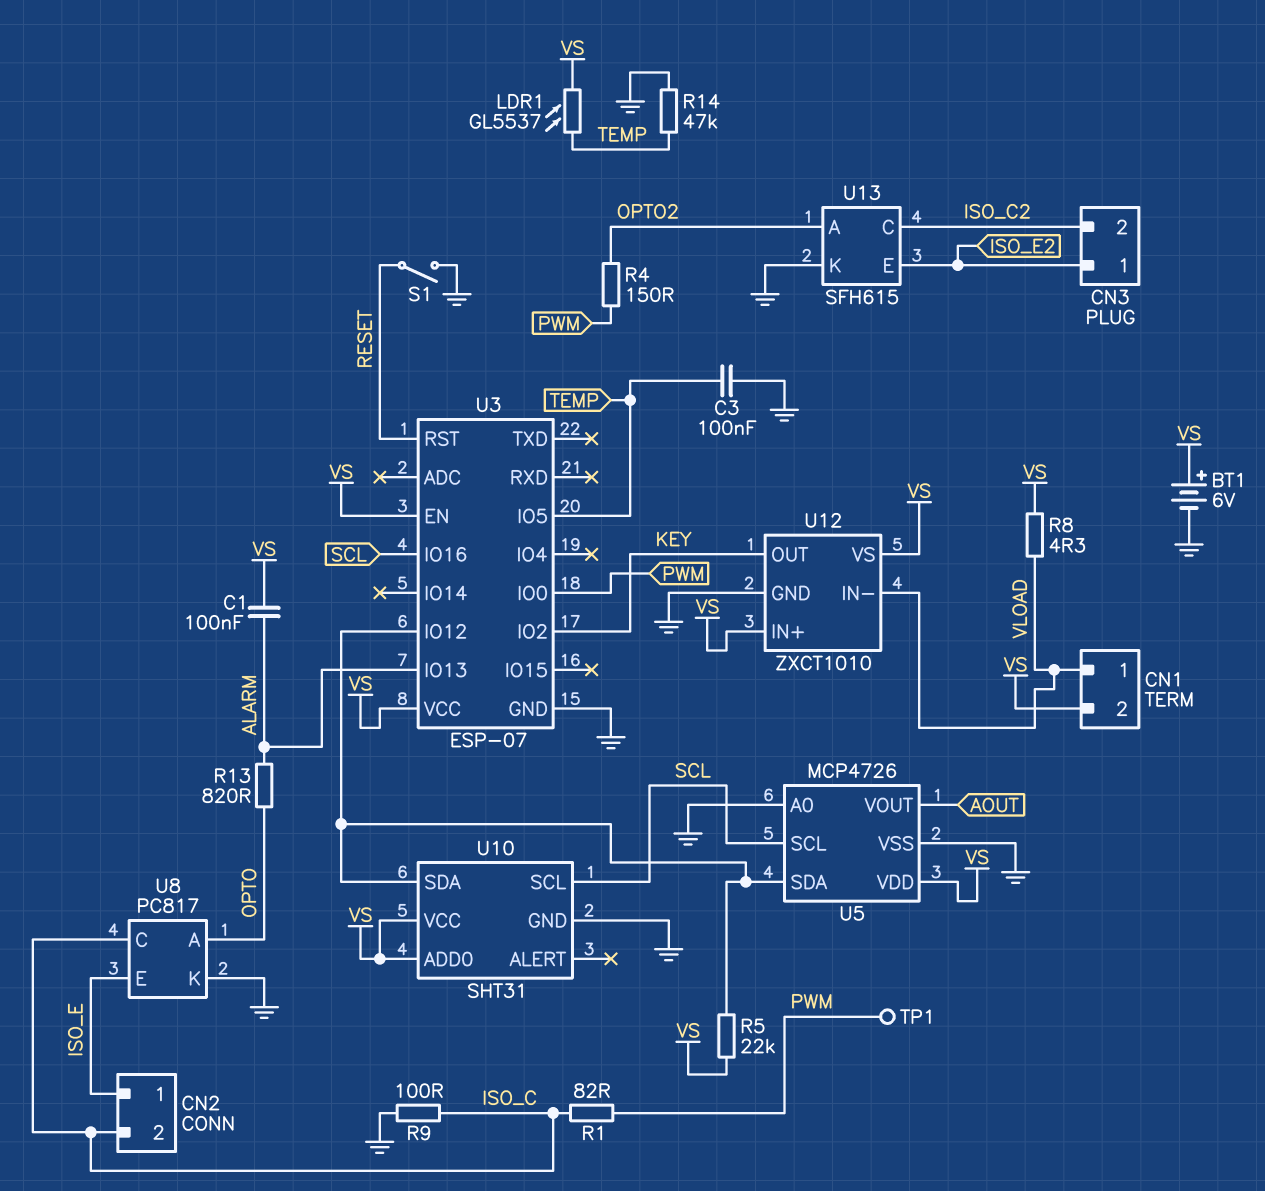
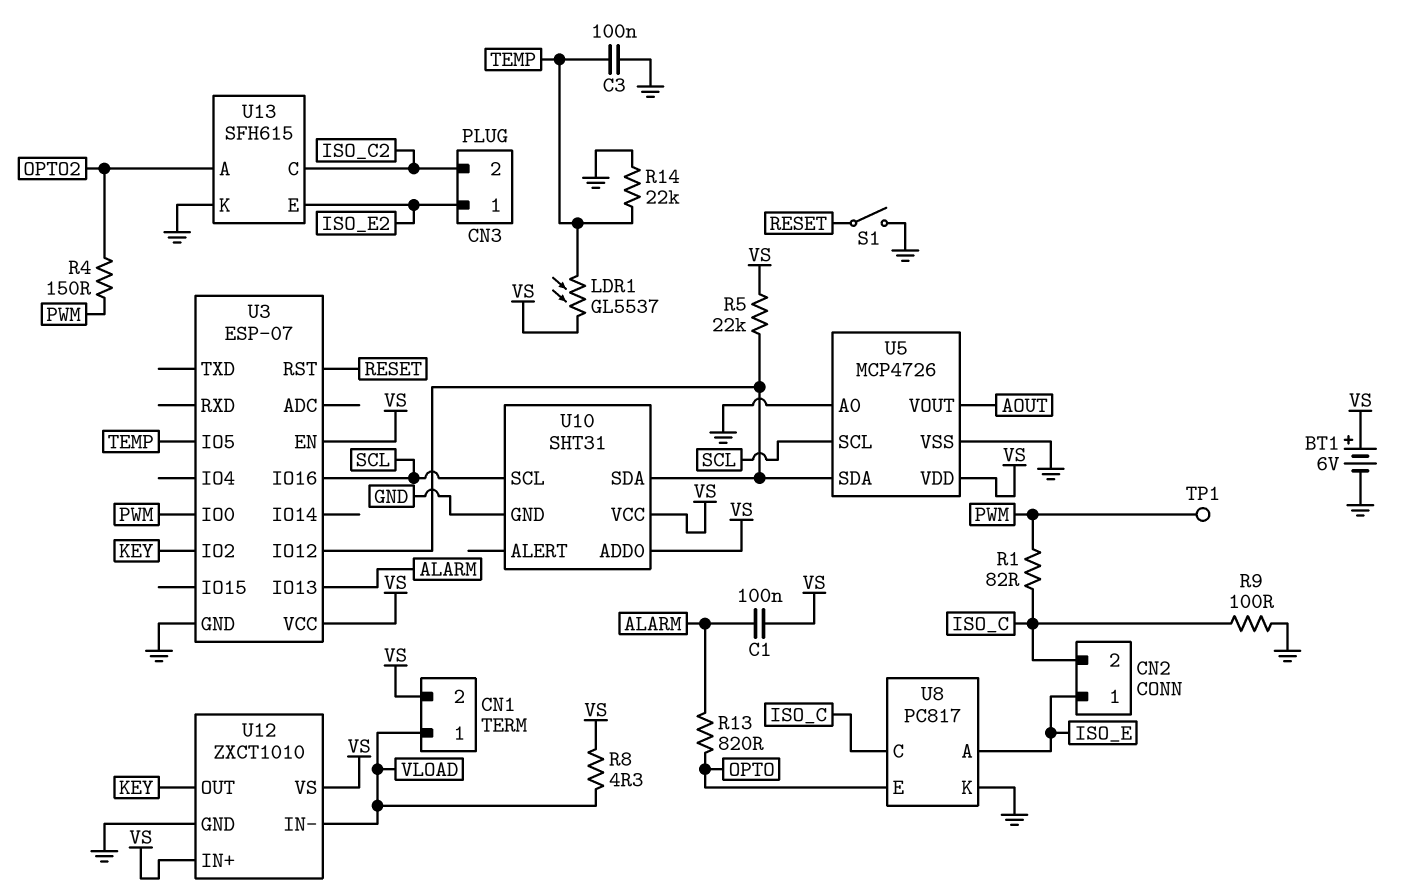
R14: 47k (GND, TEMP) -> 22k (GND, TEMP)
U8 pin A: OPTO -> ISO_E
U8 pin E: ISO_E -> OPTO

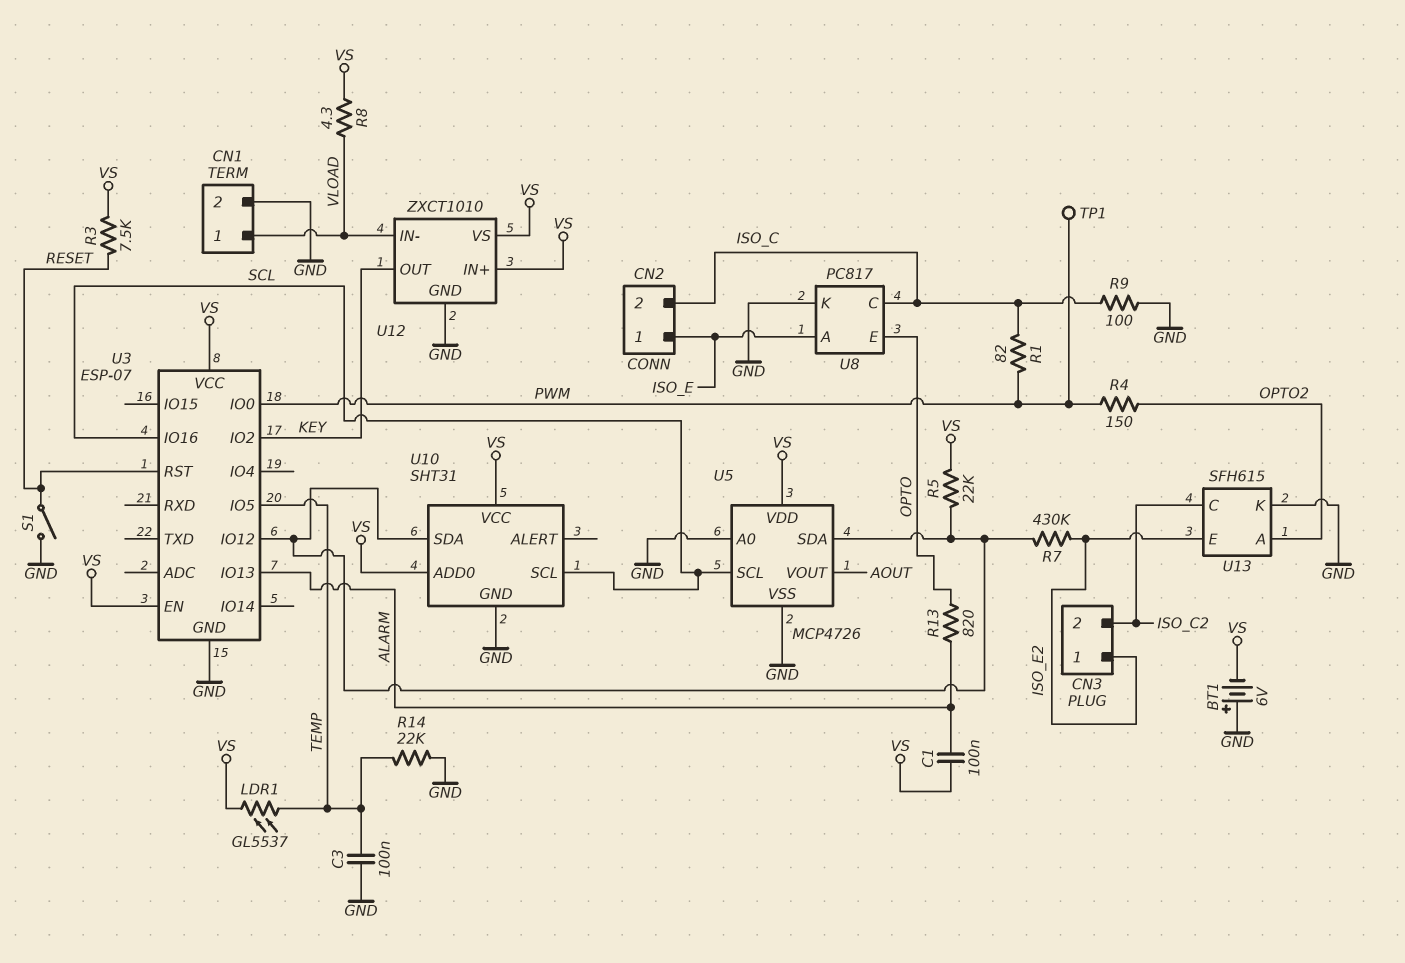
BT1: 6V (plus VS, minus GND) -> 6V (plus GND, minus VS)
CN1 pin 2: VS -> GND
R3: none -> 7.5k (RESET, VS)
R7: none -> 430k (ISO_E2, U3/IO12)

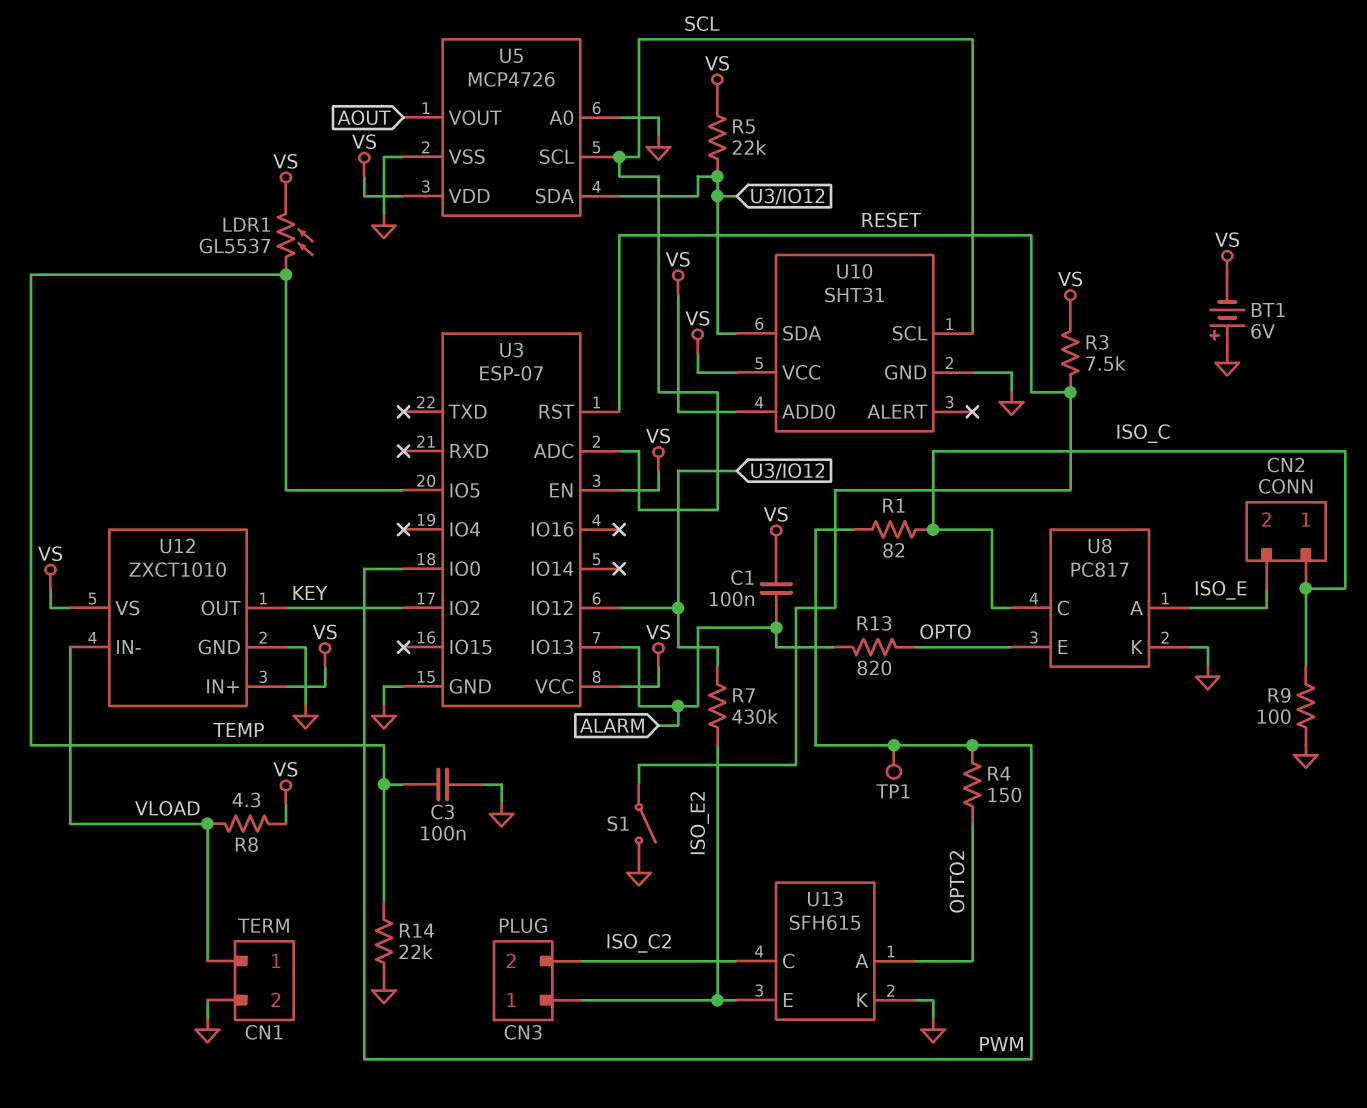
CN2 pin 1: ISO_E -> ISO_C
CN2 pin 2: ISO_C -> ISO_E
U3 pin ADC: none -> SCL
U3 pin IO16: SCL -> none

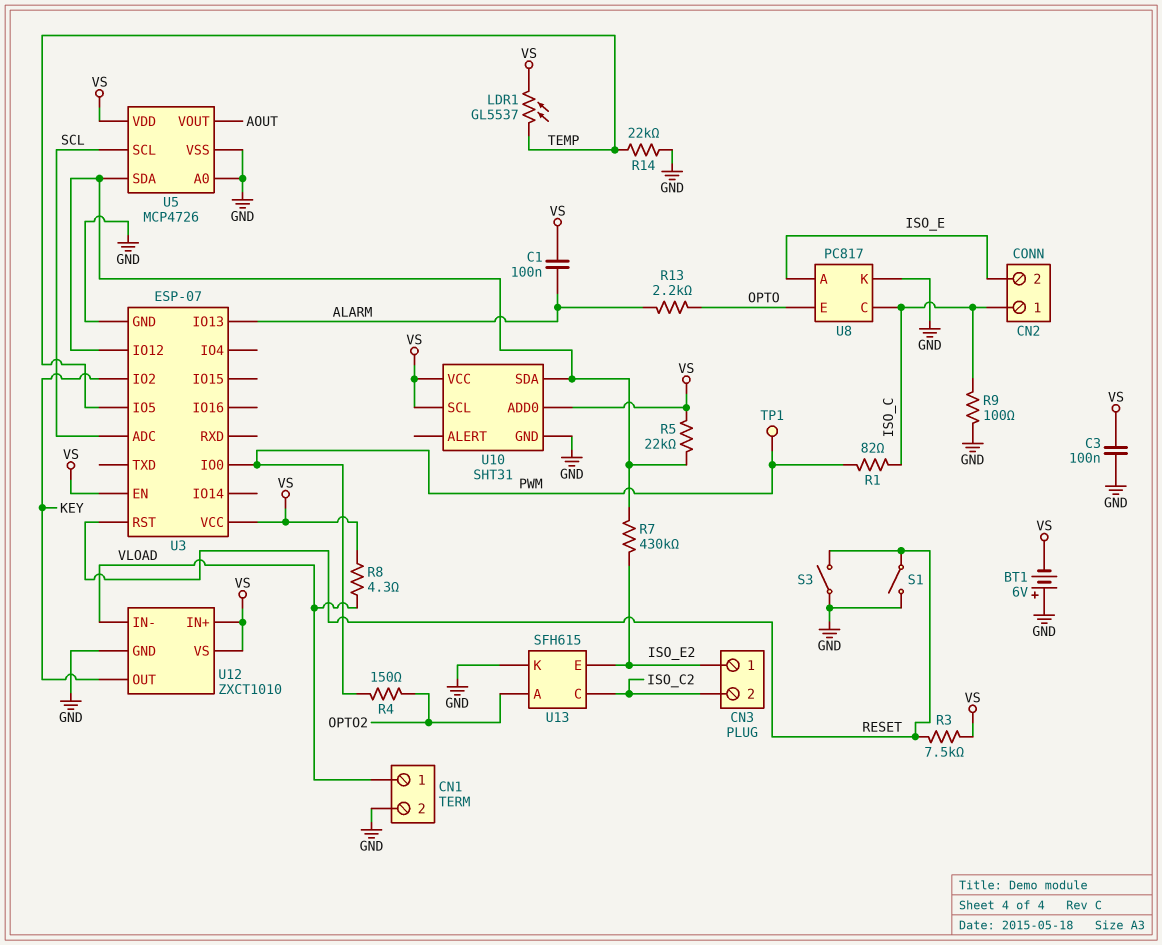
C3: 100nF (GND, TEMP) -> 100nF (GND, VS)
R13: 820 (ALARM, OPTO) -> 2.2k (ALARM, OPTO)
S3: none -> switch (GND, RESET)
U10 pin SCL: SCL -> VS

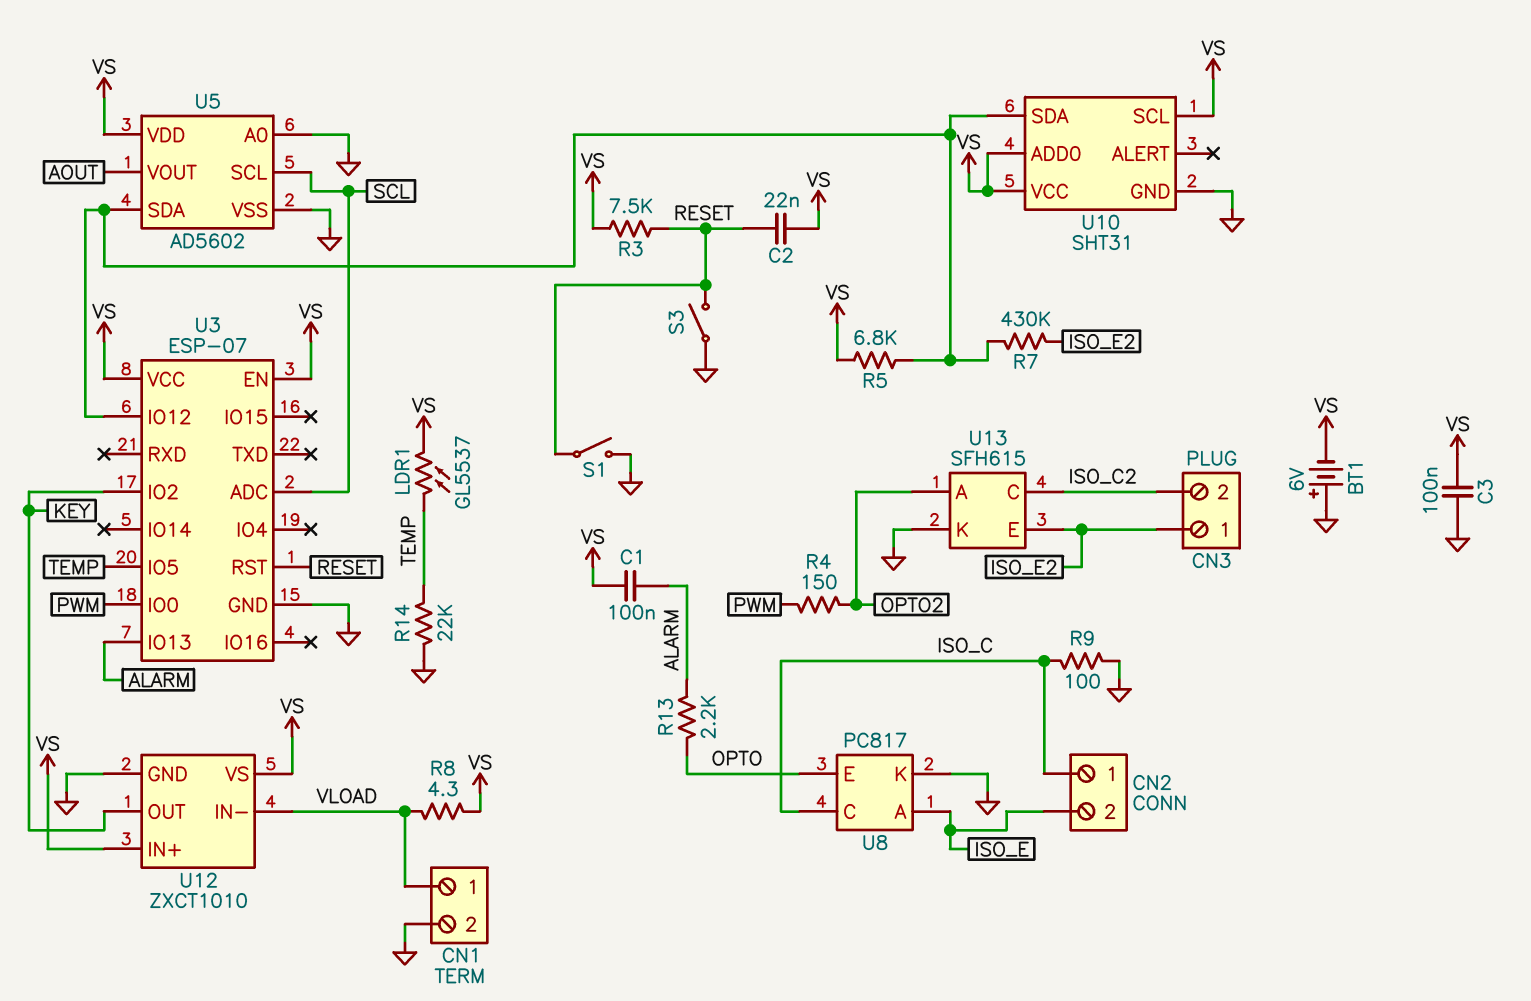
C2: none -> 22nF (RESET, VS)
R1: 82 (ISO_C, PWM) -> none
R5: 22k (U3/IO12, VS) -> 6.8k (U3/IO12, VS)
TP1: test point (PWM) -> none
U5: MCP4726 -> AD5602

